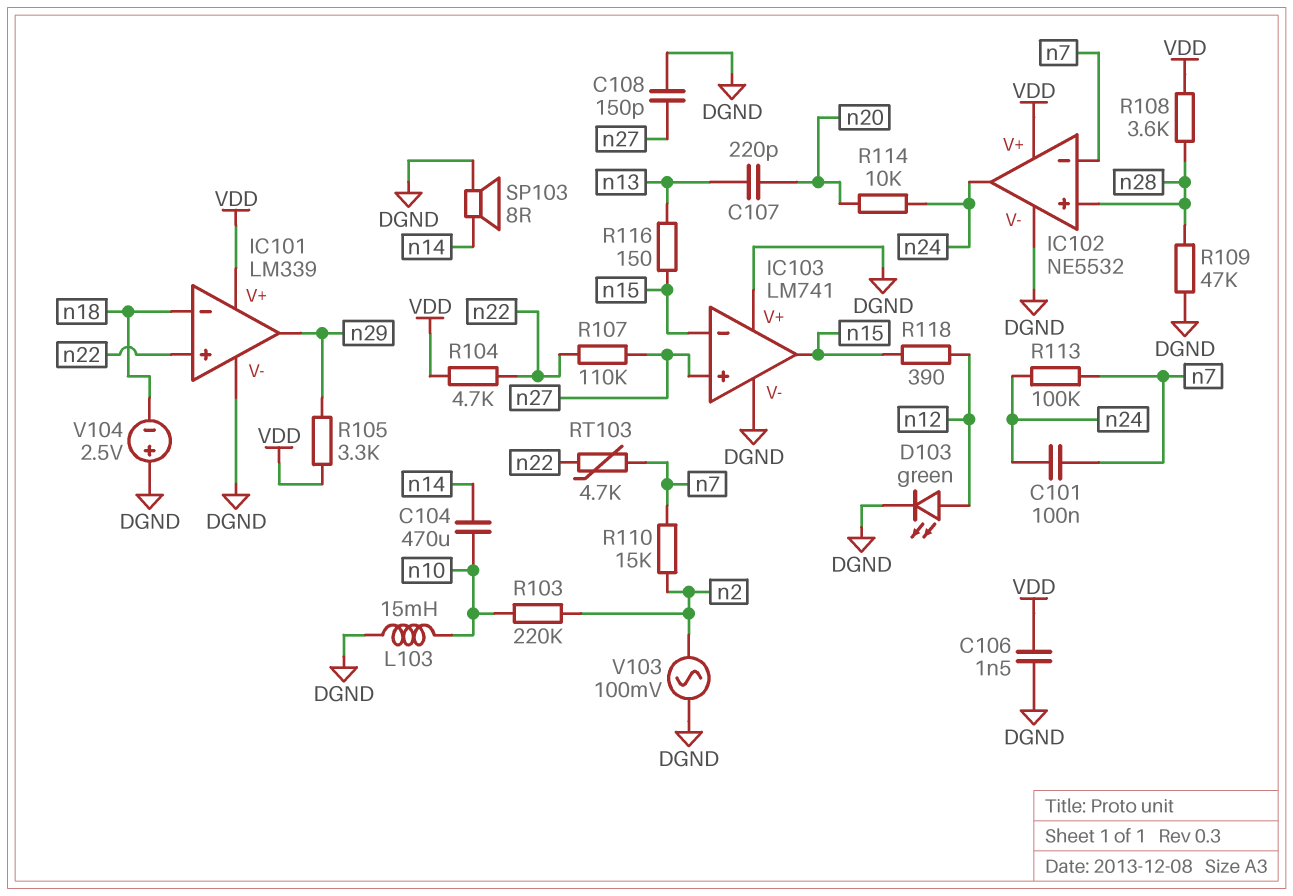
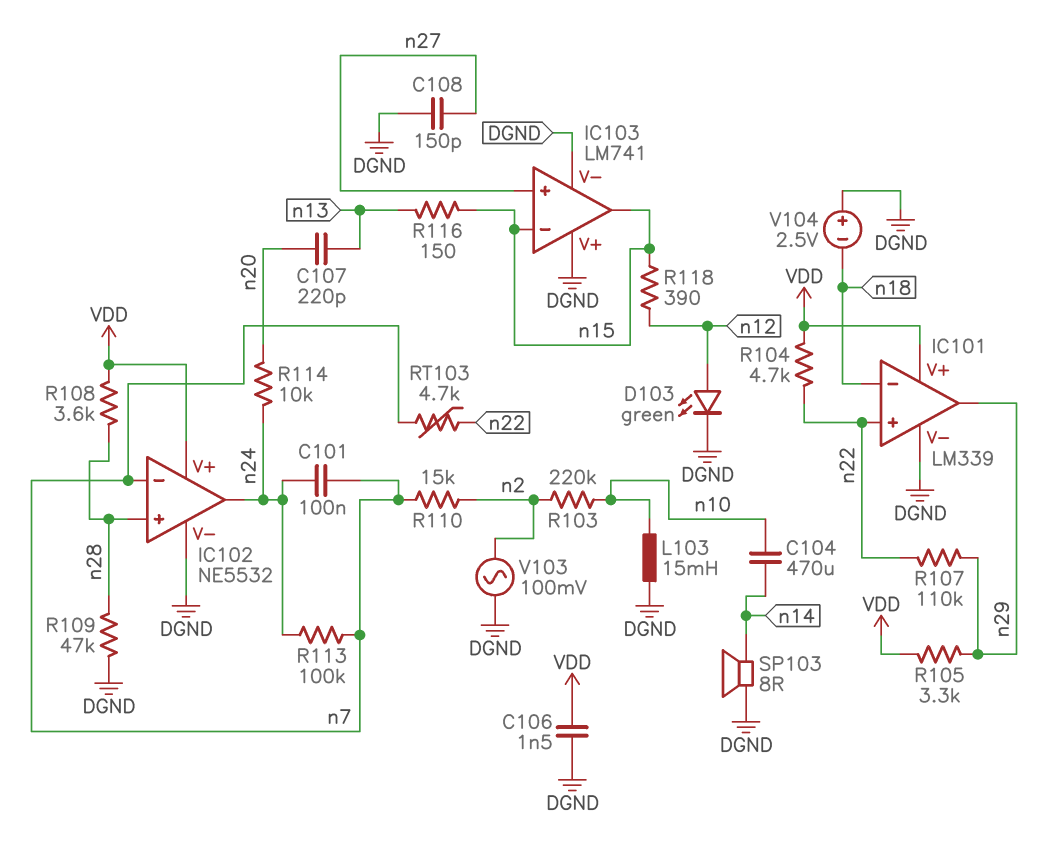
R107: 110k (n22, n27) -> 110k (n22, n29)

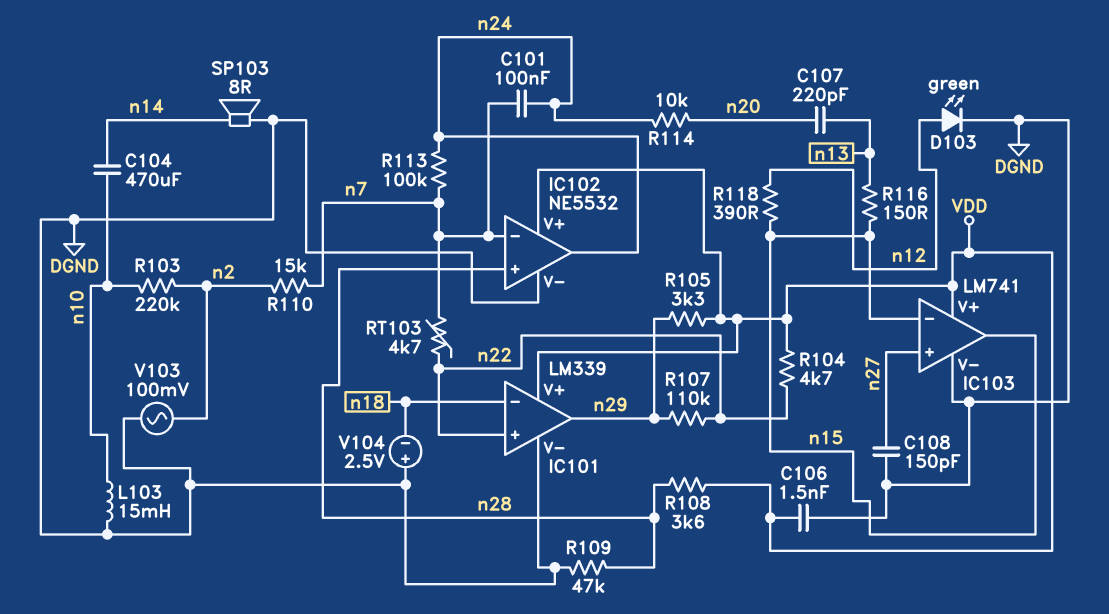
IC103 pin V+: DGND -> VDD

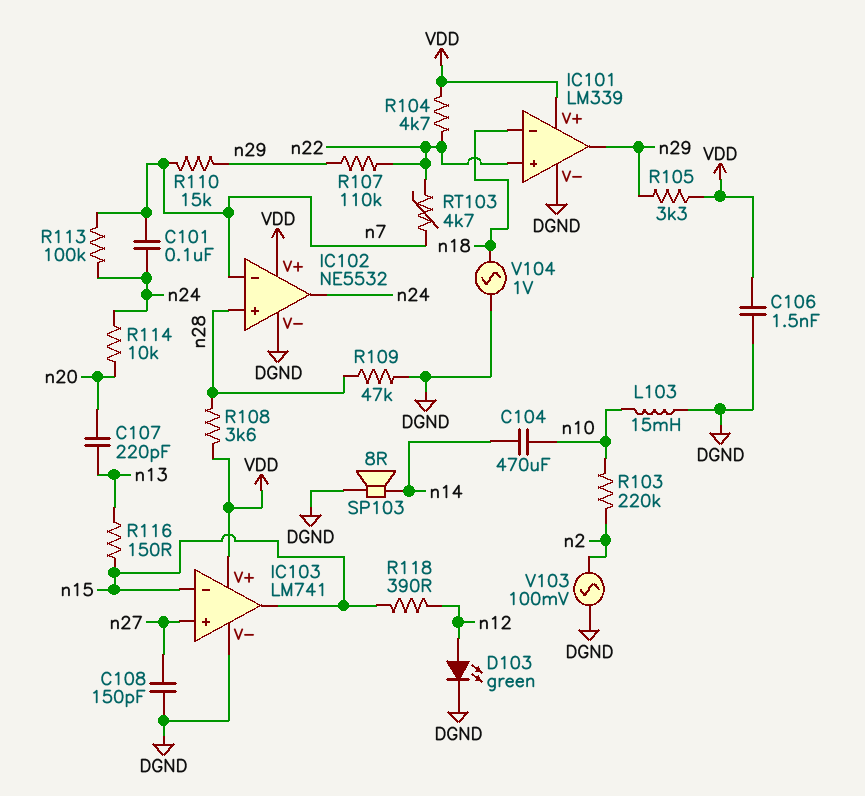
R110: 15k (n2, n7) -> 15k (n7, n29)
V104: 2.5V (plus DGND, minus n18) -> AC 1V (DGND, n18)

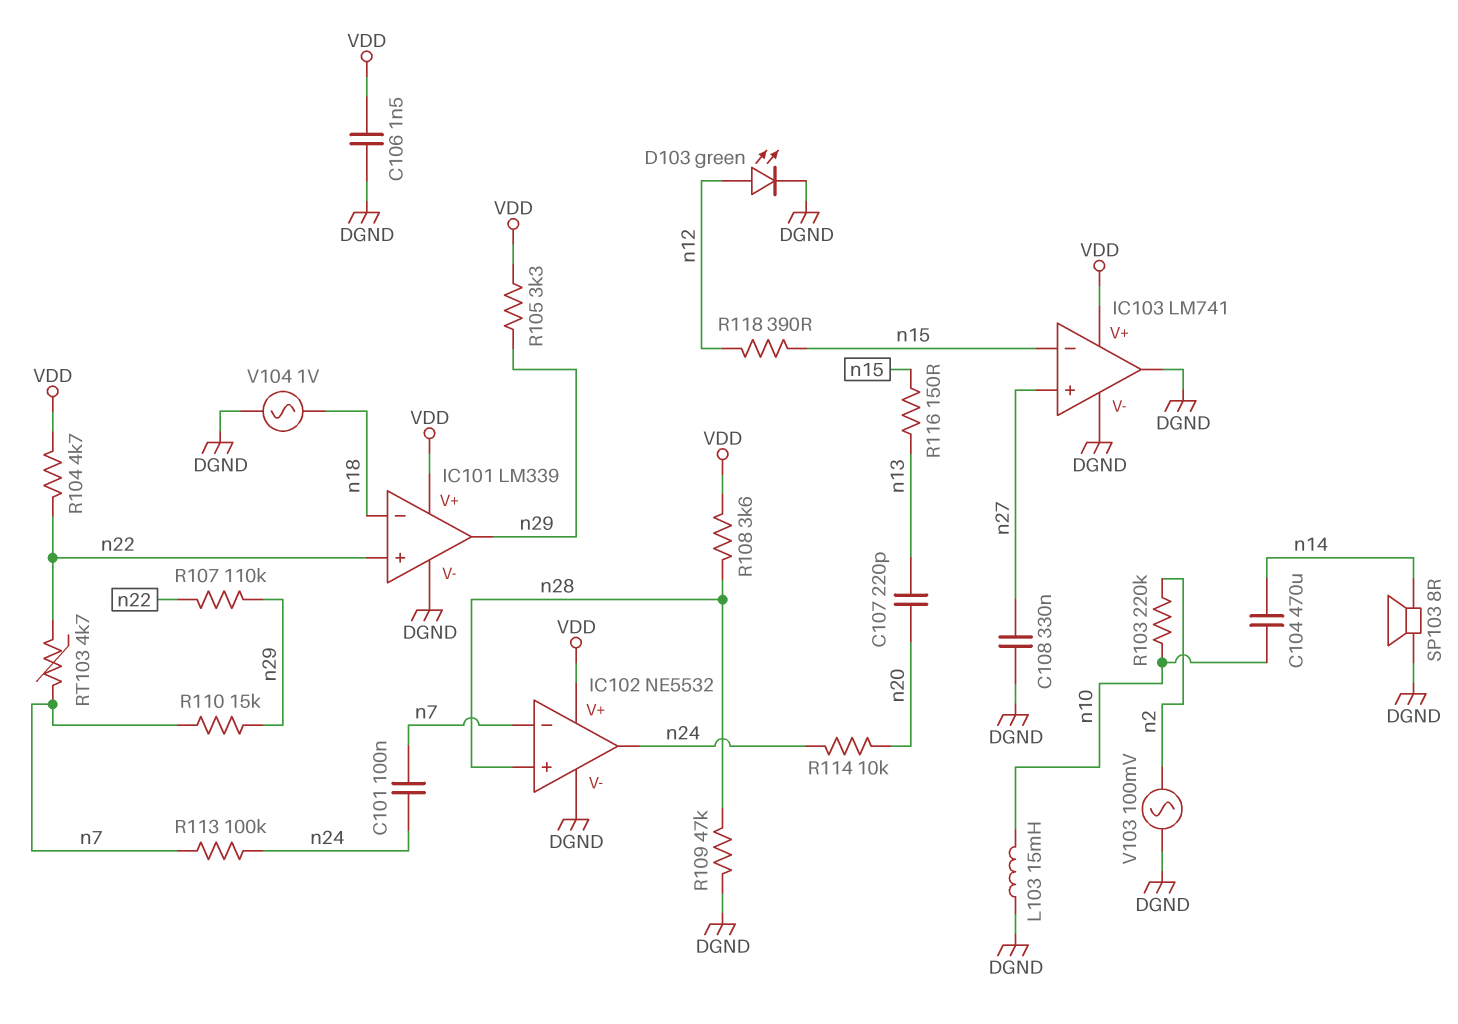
C108: 150pF (DGND, n27) -> 330nF (DGND, n27)
IC103 pin out: n15 -> DGND

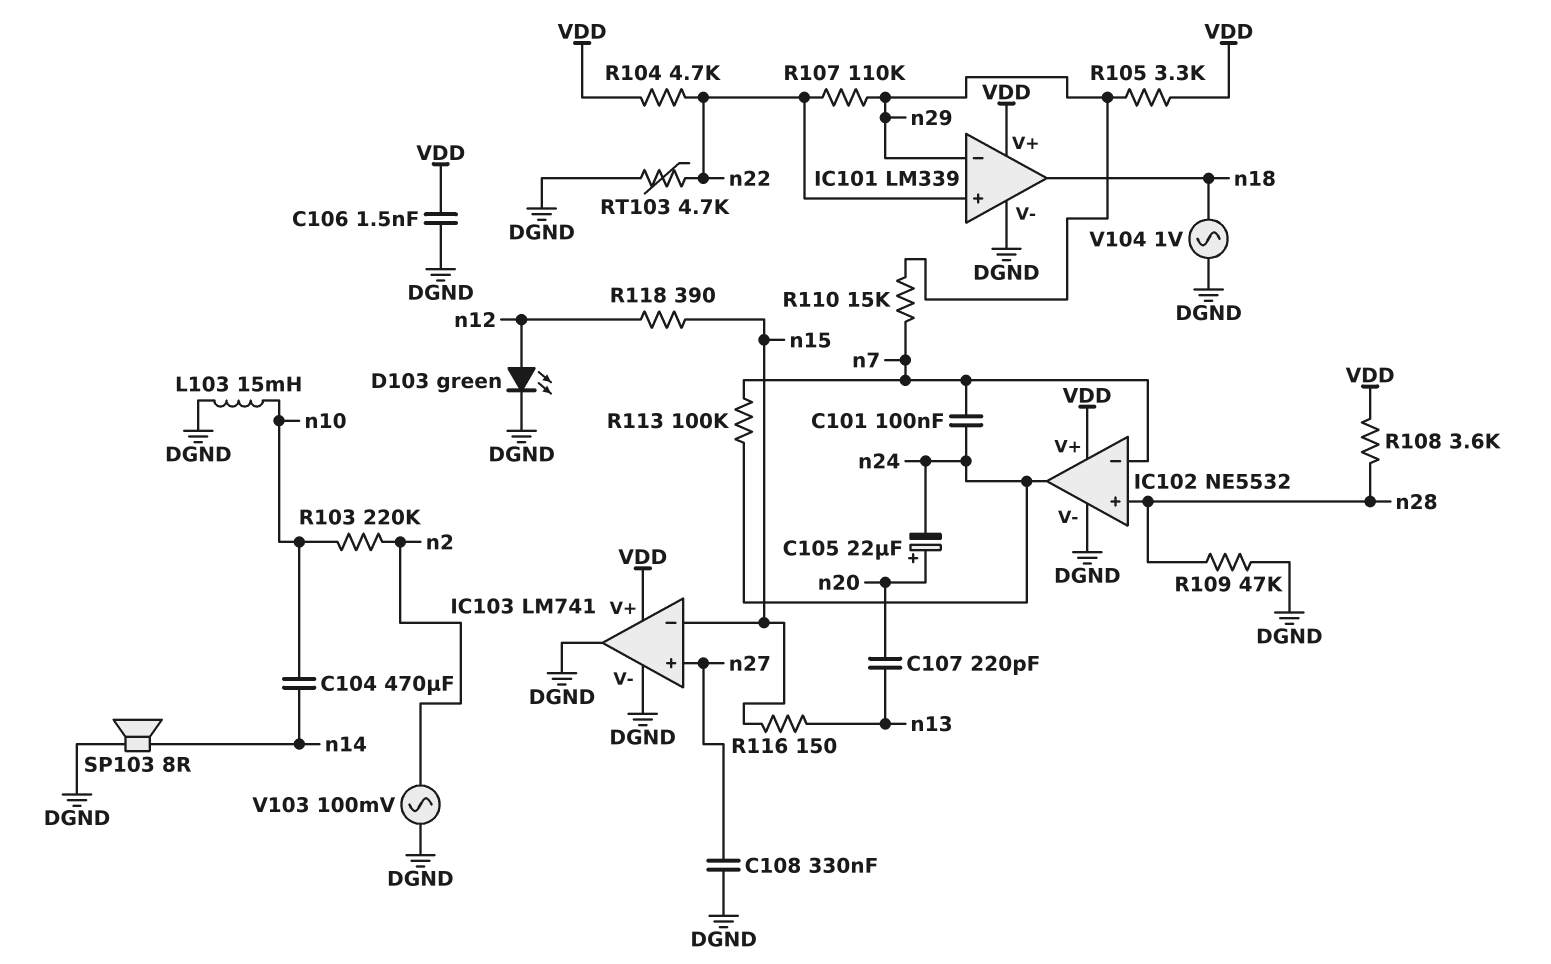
C105: none -> 22uF (plus n20, minus n24)
IC101 pin in-: n18 -> n29
IC101 pin out: n29 -> n18
R114: 10k (n20, n24) -> none
RT103: 4.7k (n7, n22) -> 4.7k (DGND, n22)

